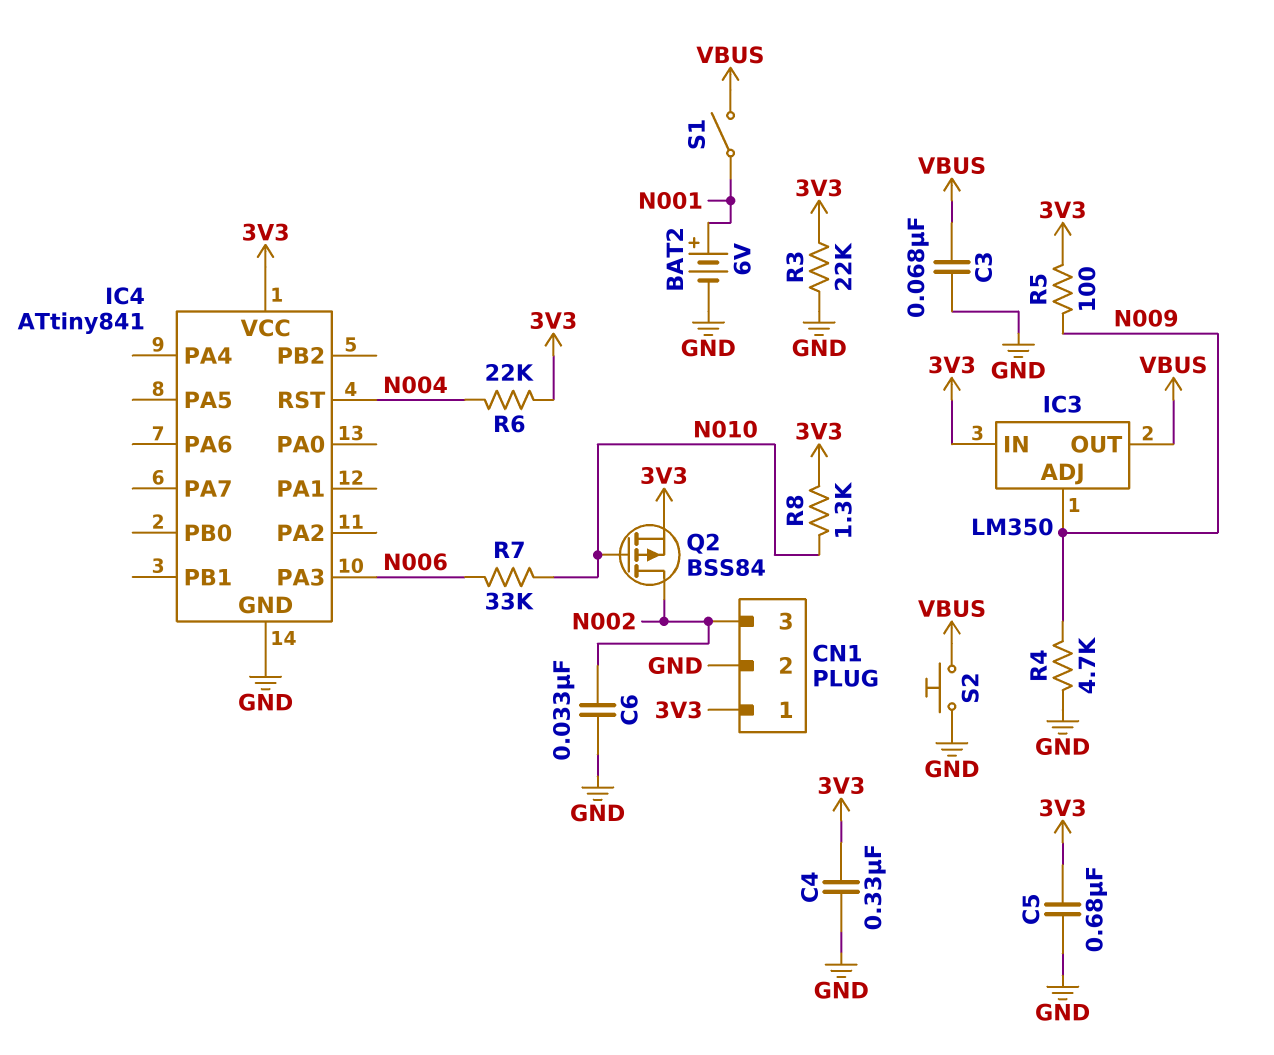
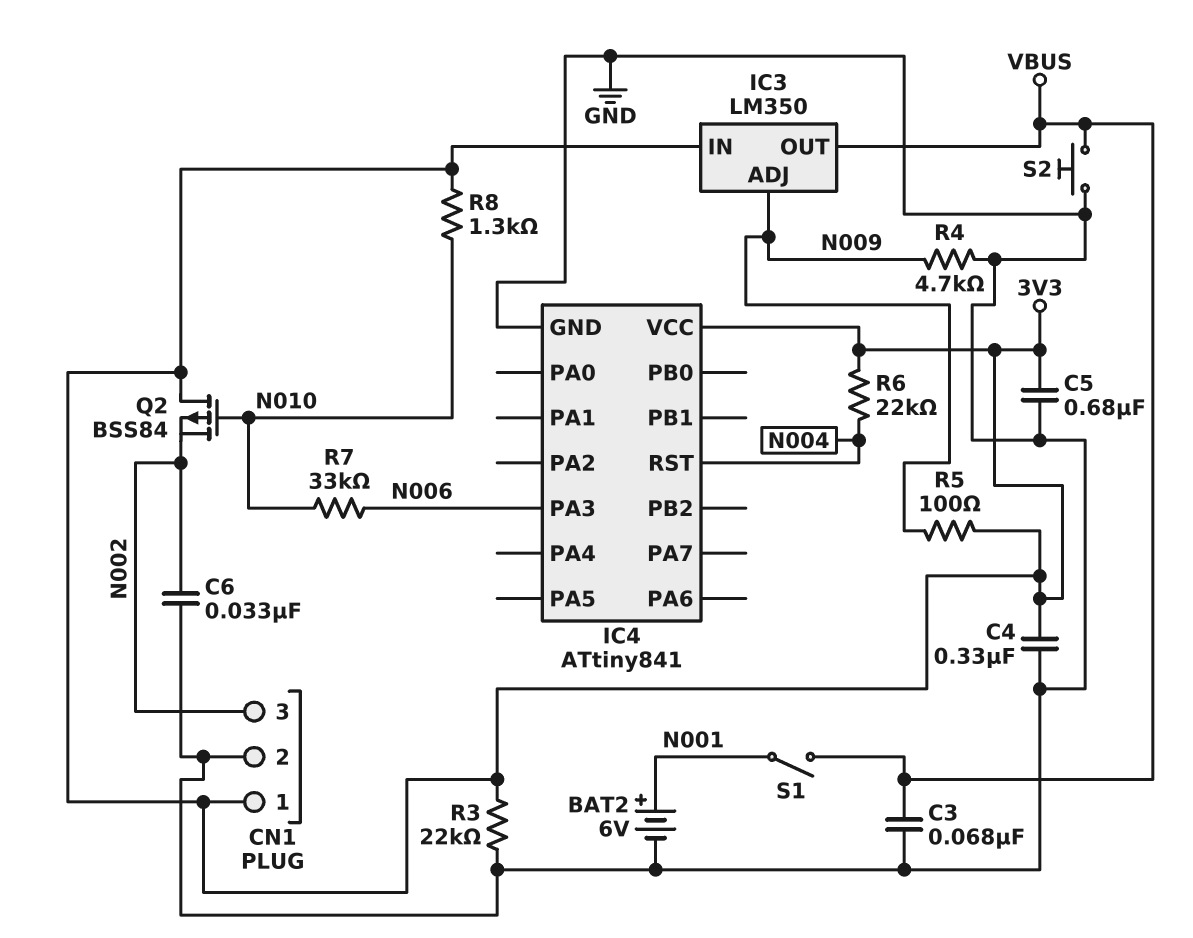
Q2: PMOS BSS84 (G N010, D N002, S 3V3) -> PMOS BSS84 (G N010, D 3V3, S N002)

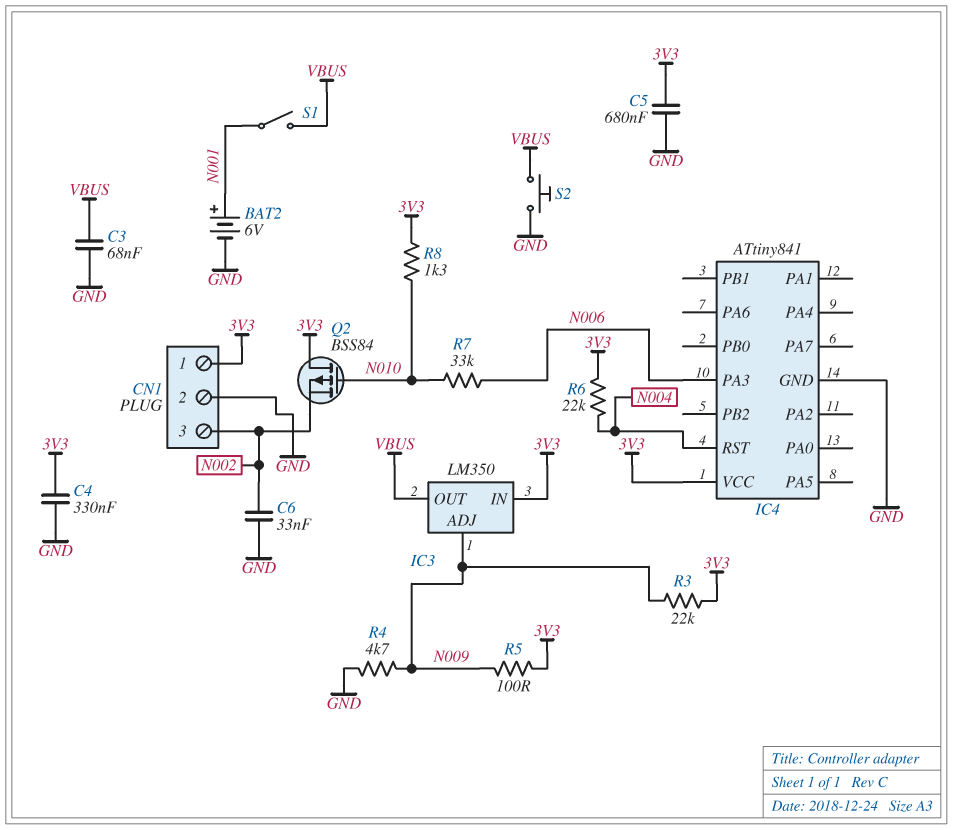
R3: 22k (3V3, GND) -> 22k (3V3, N009)

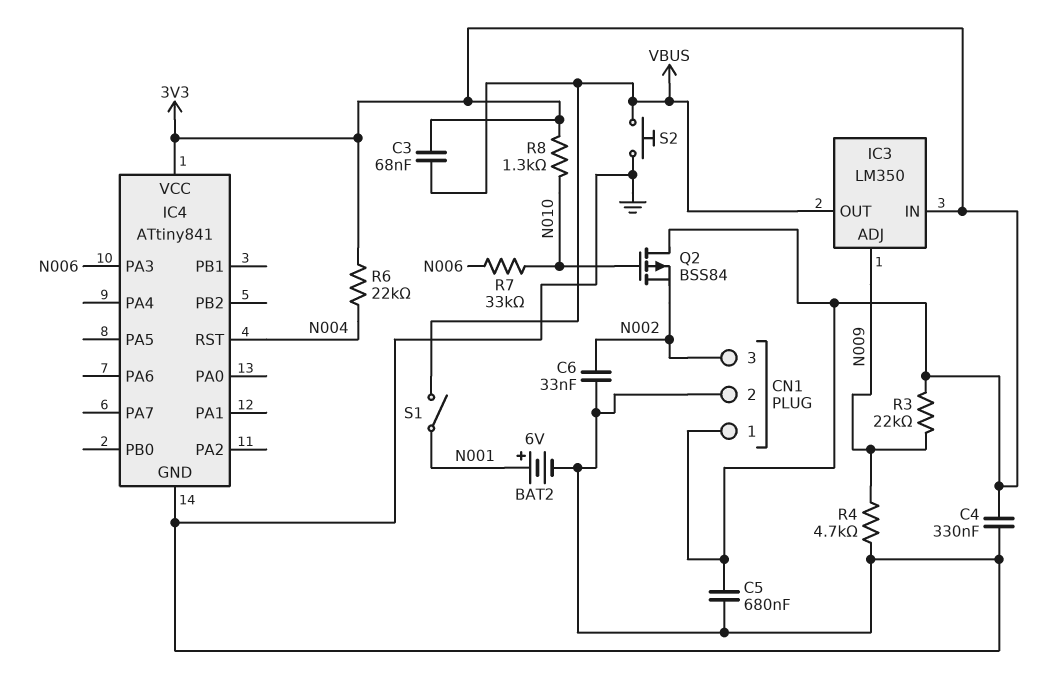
C3: 68nF (GND, VBUS) -> 68nF (3V3, VBUS)
R5: 100 (3V3, N009) -> none

